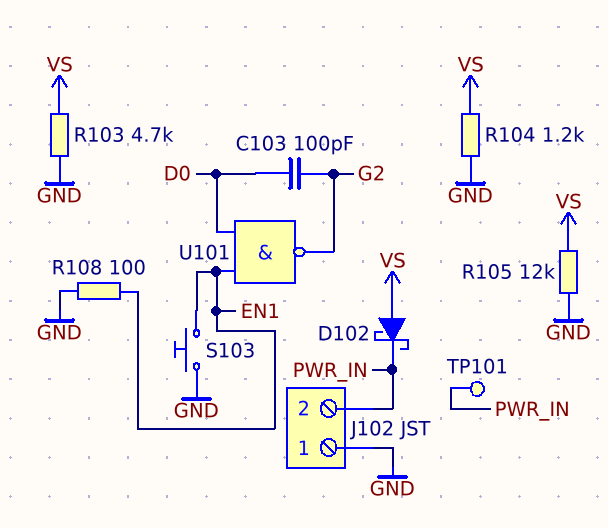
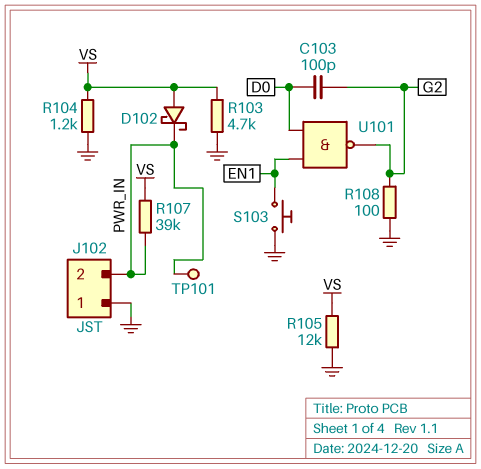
R107: none -> 39k (PWR_IN, VS)
R108: 100 (EN1, GND) -> 100 (G2, GND)

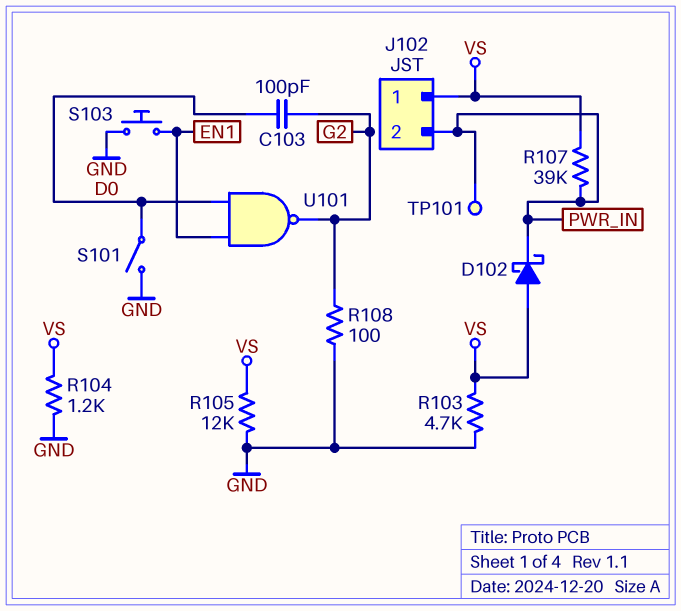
J102 pin 1: GND -> VS
S101: none -> switch (D0, GND)

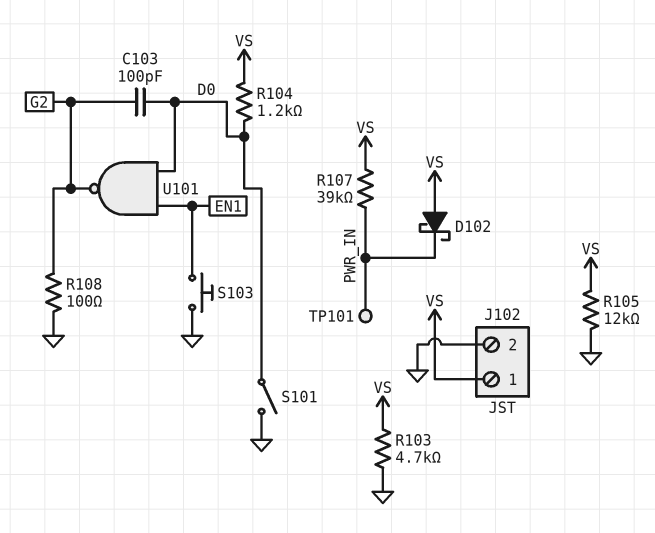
J102 pin 2: PWR_IN -> GND
R104: 1.2k (GND, VS) -> 1.2k (D0, VS)

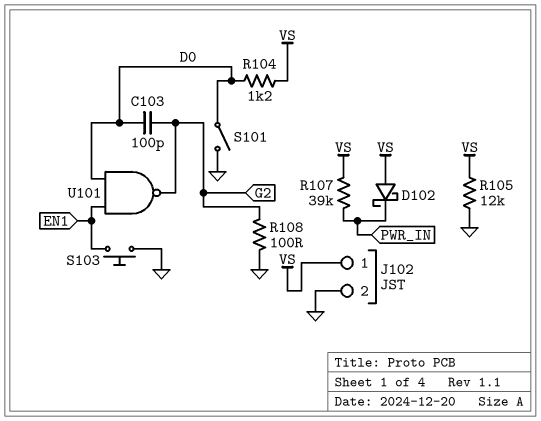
R103: 4.7k (GND, VS) -> none
TP101: test point (PWR_IN) -> none

